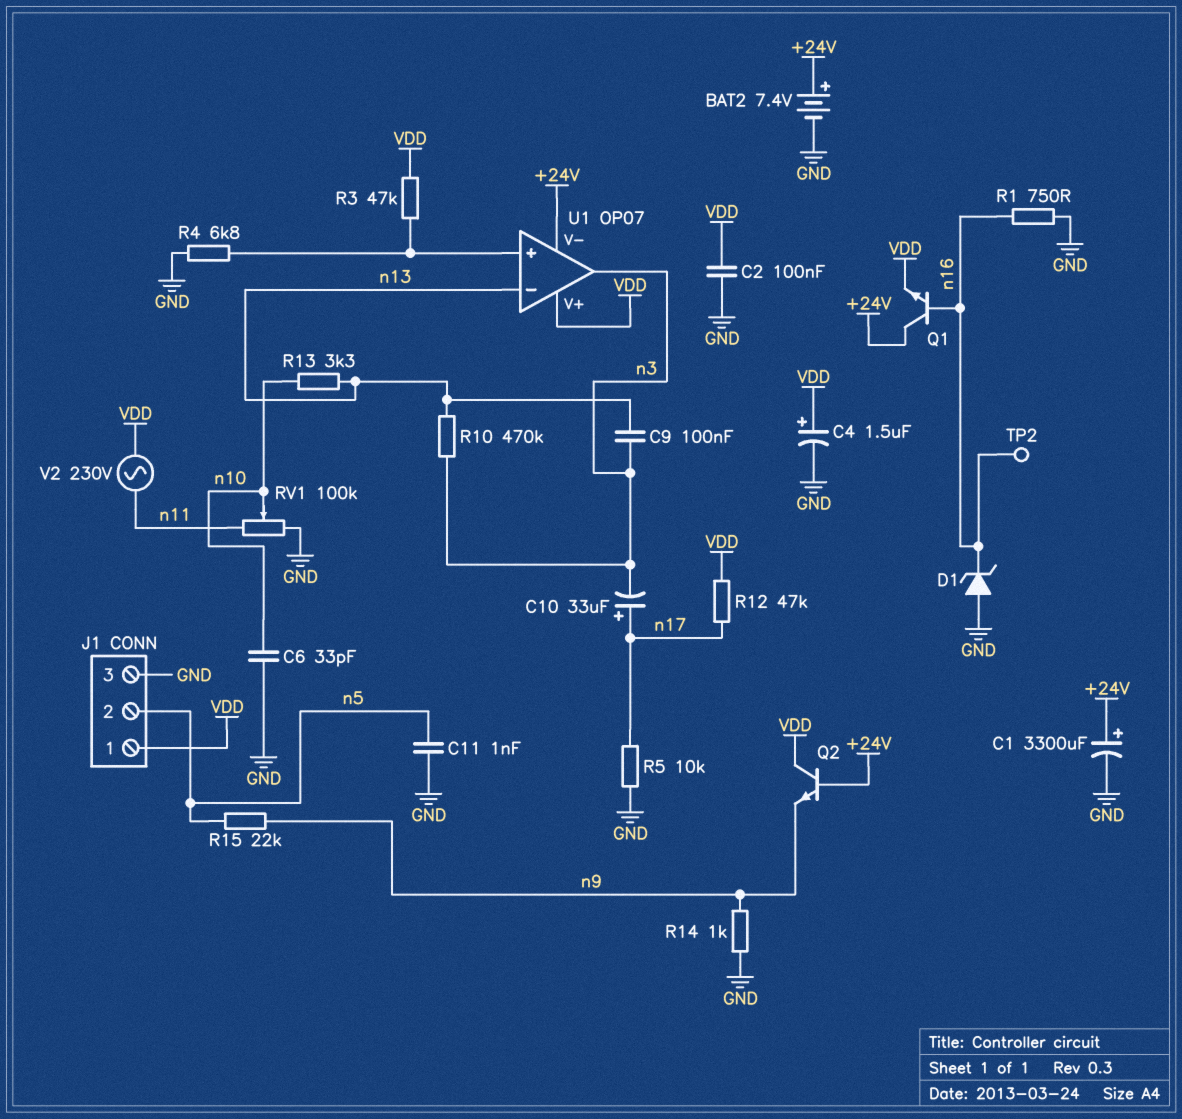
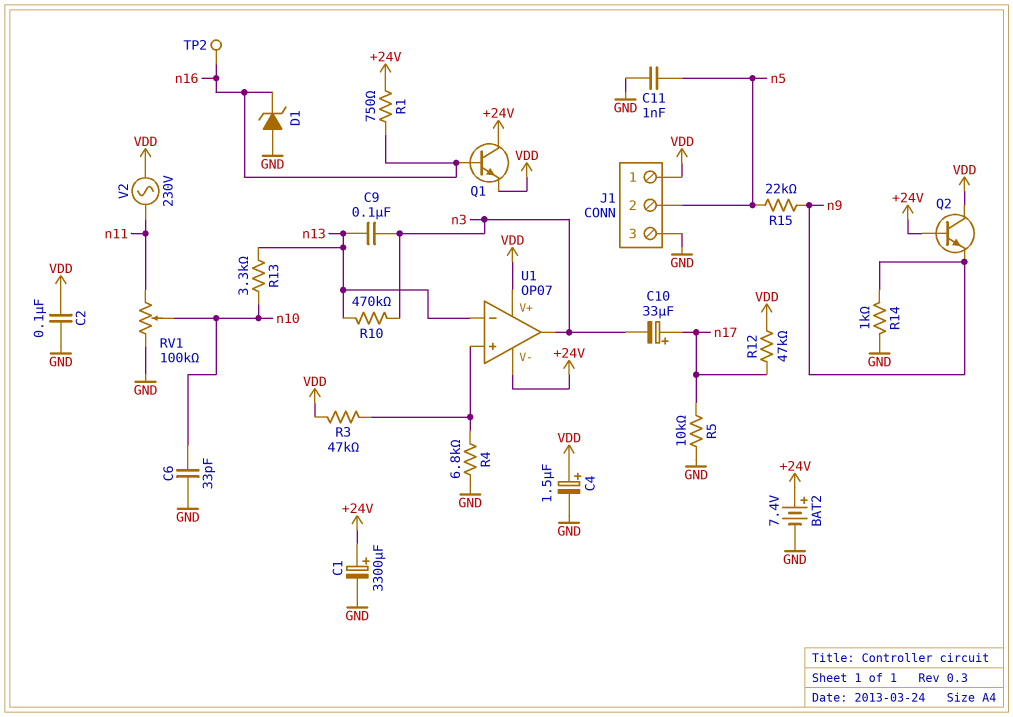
R1: 750 (GND, n16) -> 750 (+24V, n16)

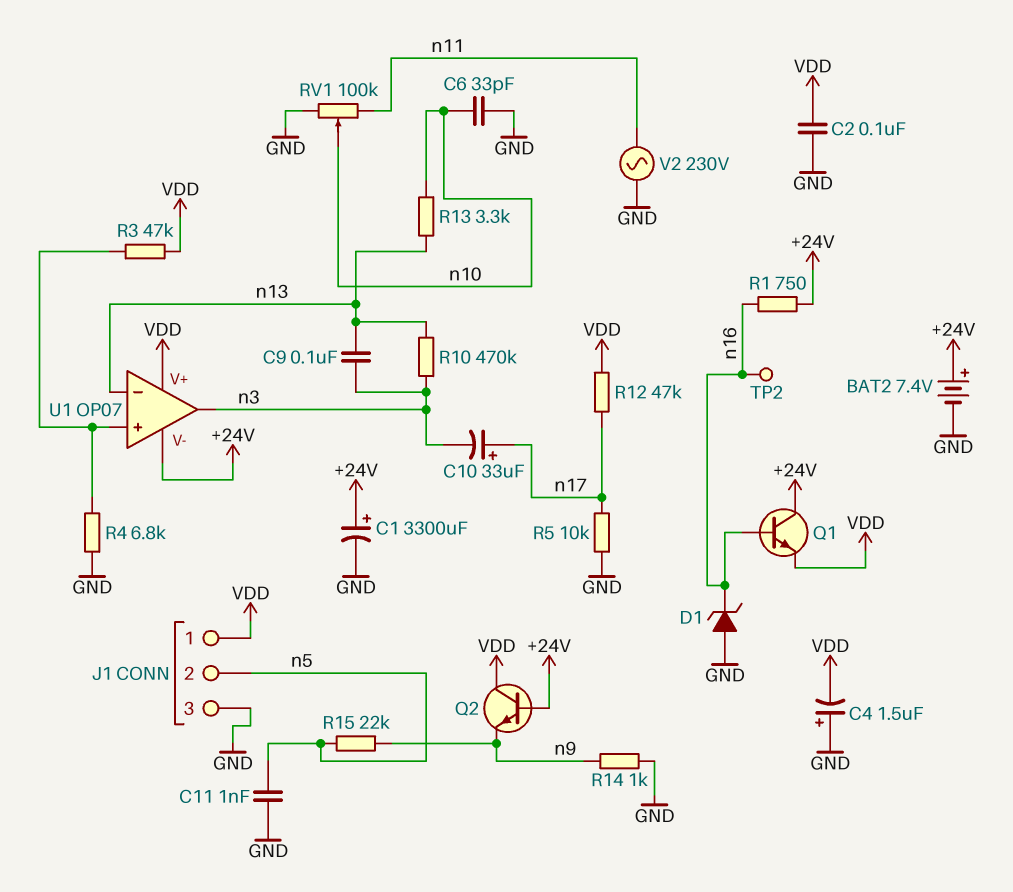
C4: 1.5uF (plus VDD, minus GND) -> 1.5uF (plus GND, minus VDD)
V2: AC 230V (VDD, n11) -> AC 230V (GND, n11)

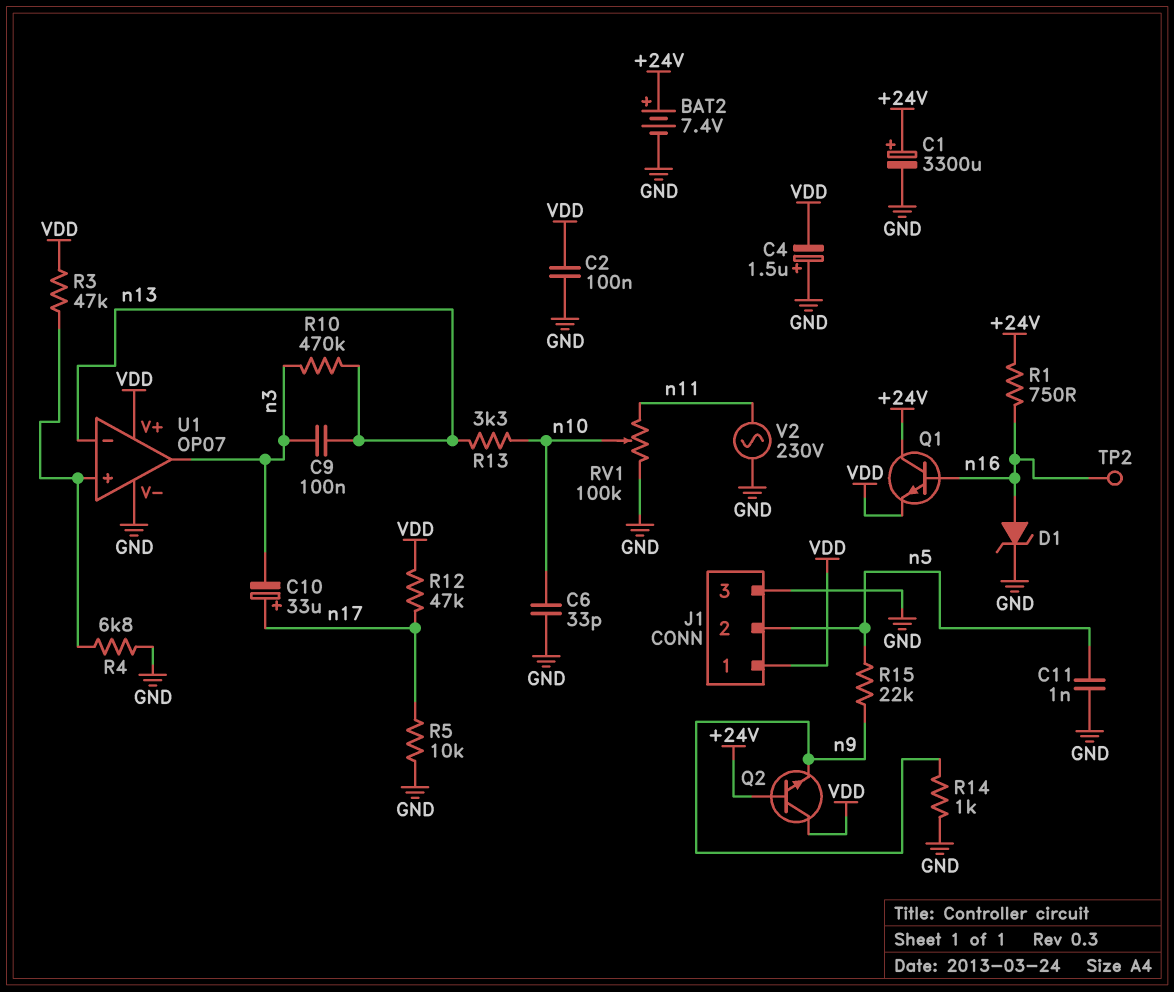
D1: zener (A GND, K n16) -> zener (A n16, K GND)
U1 pin V-: +24V -> GND

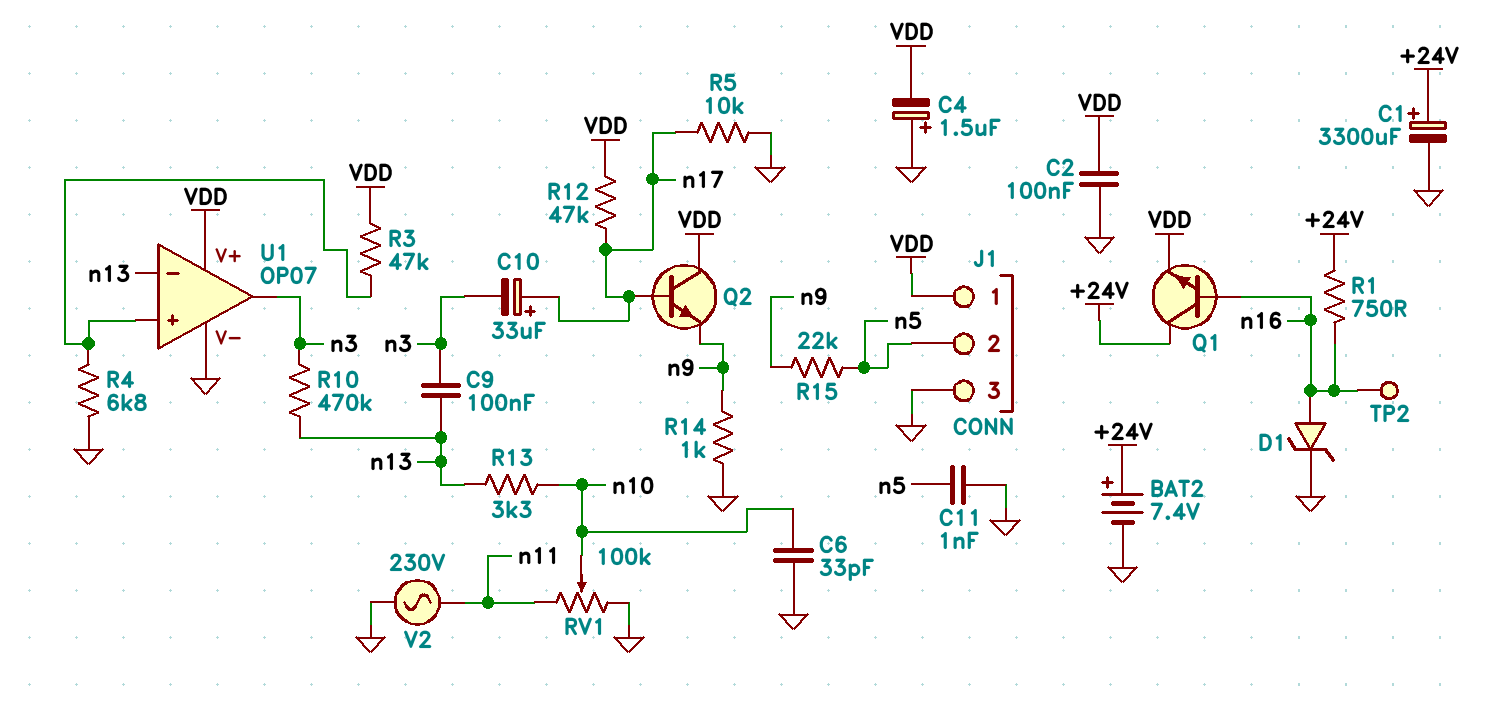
Q2: NPN (B +24V, C VDD, E n9) -> NPN (B n17, C VDD, E n9)

